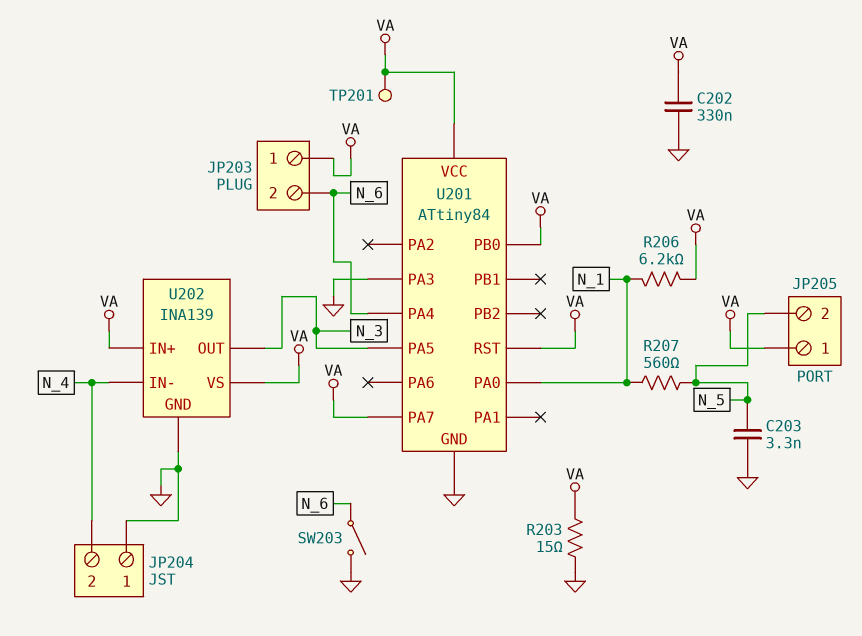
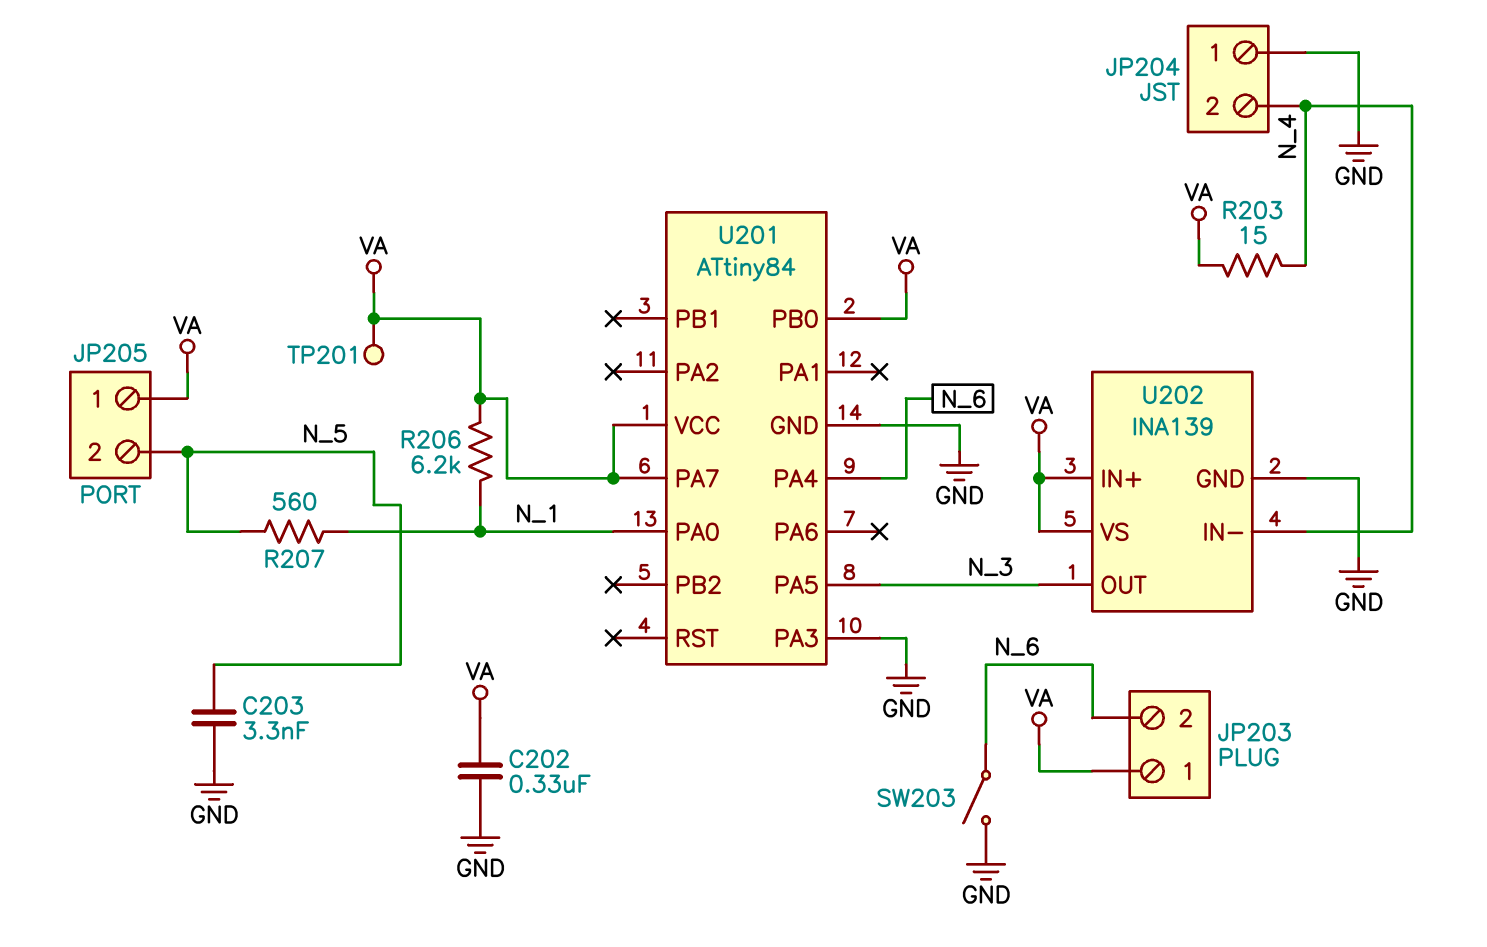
R203: 15 (GND, VA) -> 15 (N_4, VA)
U201 pin RST: VA -> none

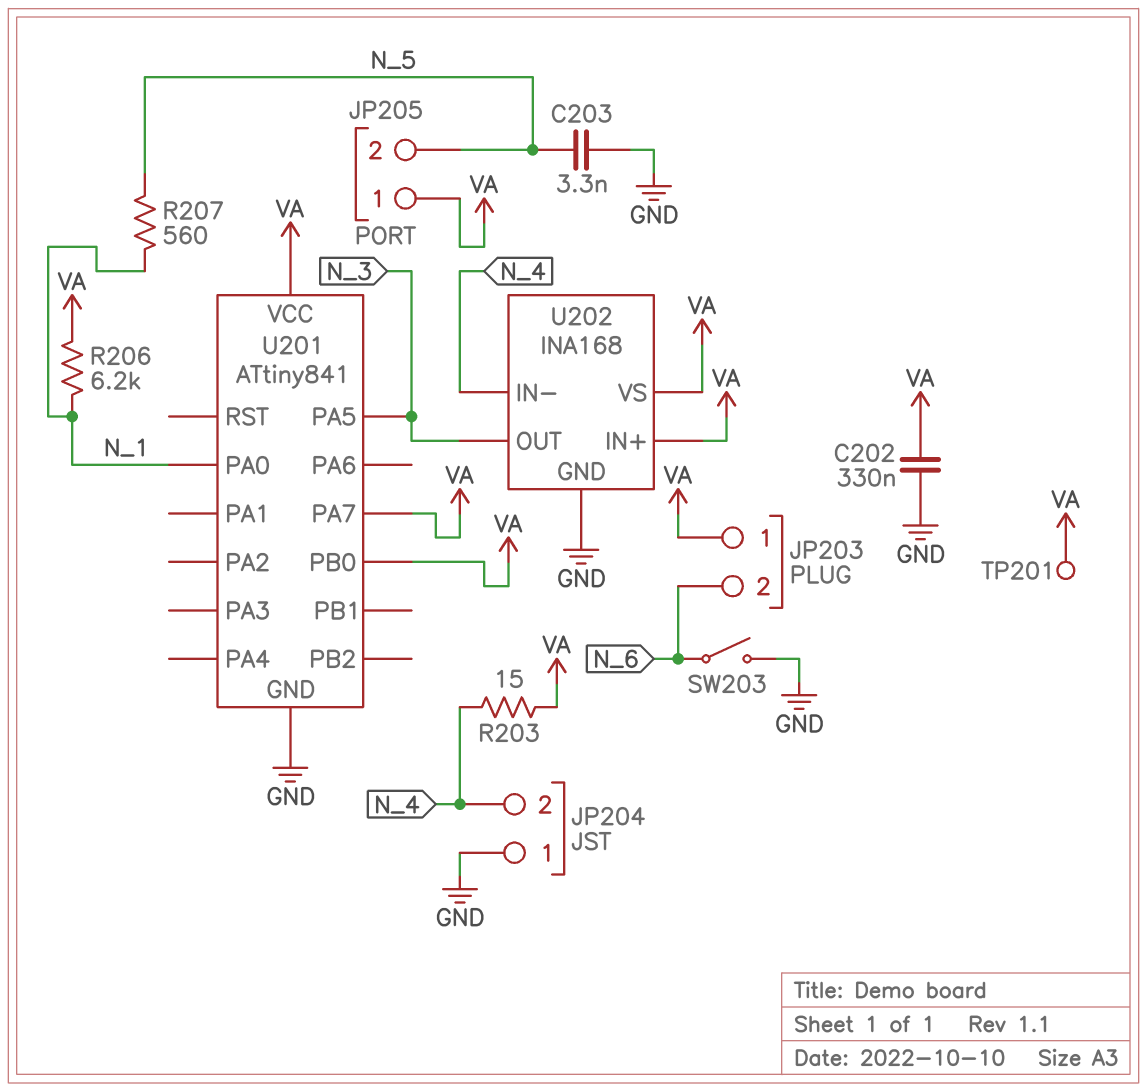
U201: ATtiny84 -> ATtiny841
U201 pin PA3: GND -> none
U201 pin PA4: N_6 -> none
U202: INA139 -> INA168

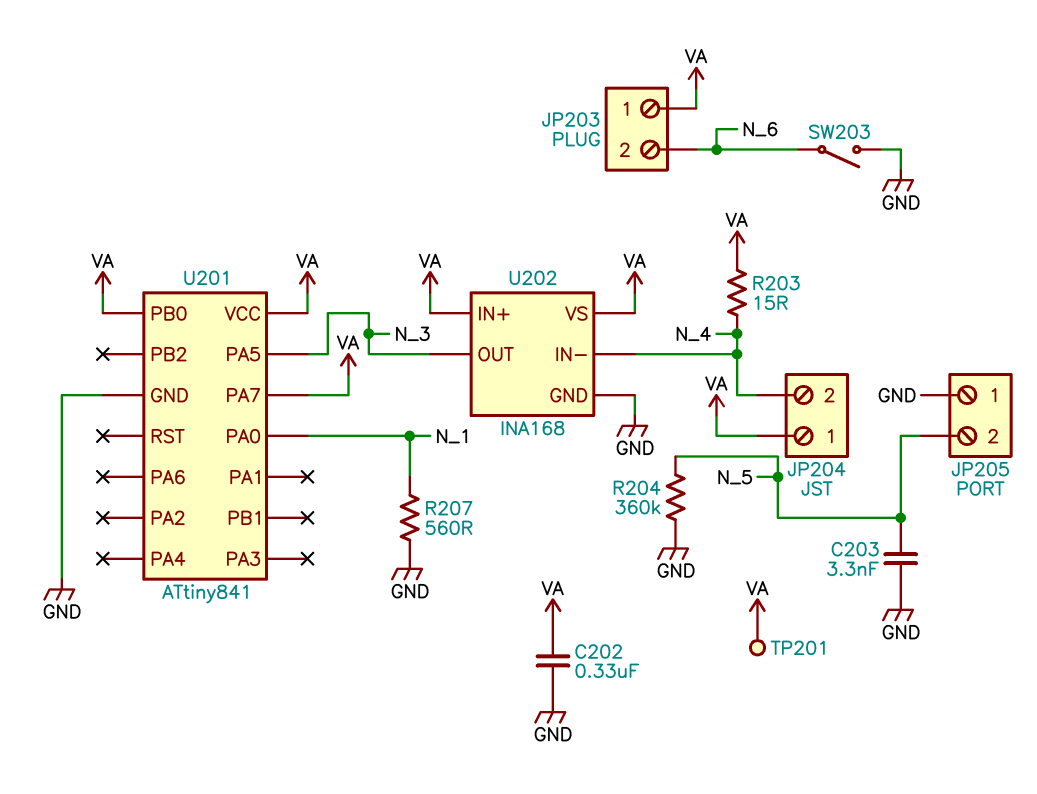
JP204 pin 1: GND -> VA
JP205 pin 1: VA -> GND
R204: none -> 360k (GND, N_5)
R206: 6.2k (N_1, VA) -> none
R207: 560 (N_1, N_5) -> 560 (GND, N_1)

